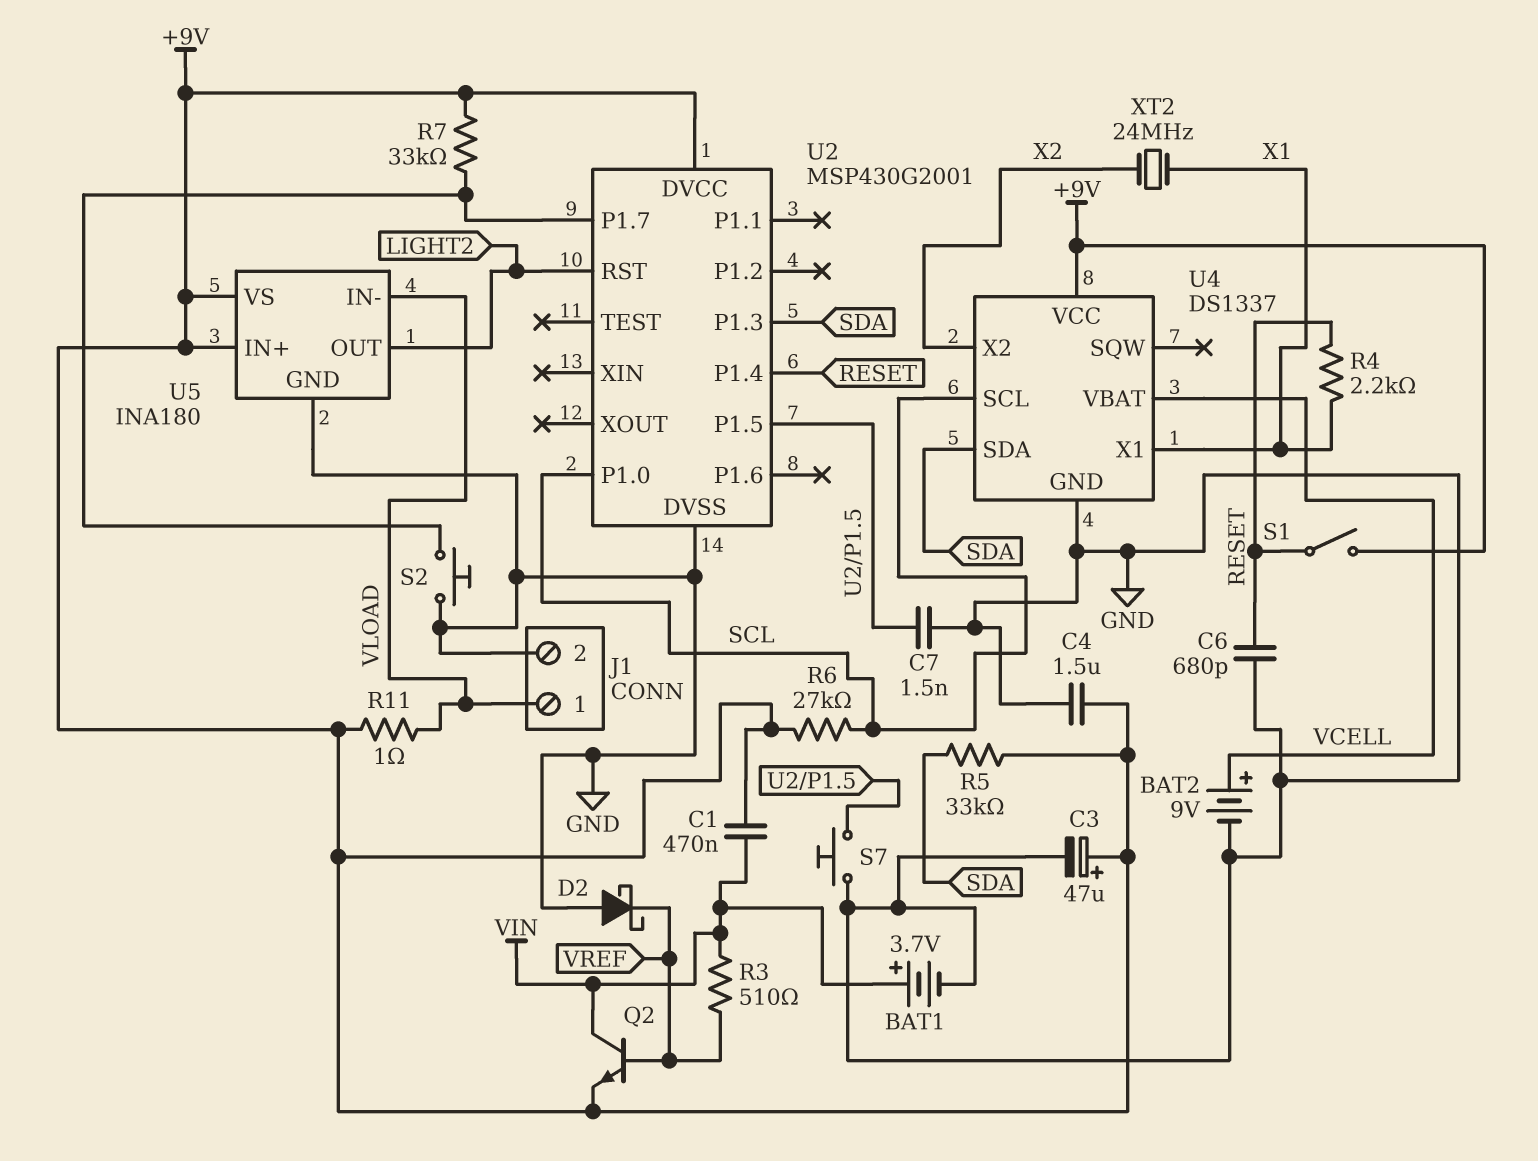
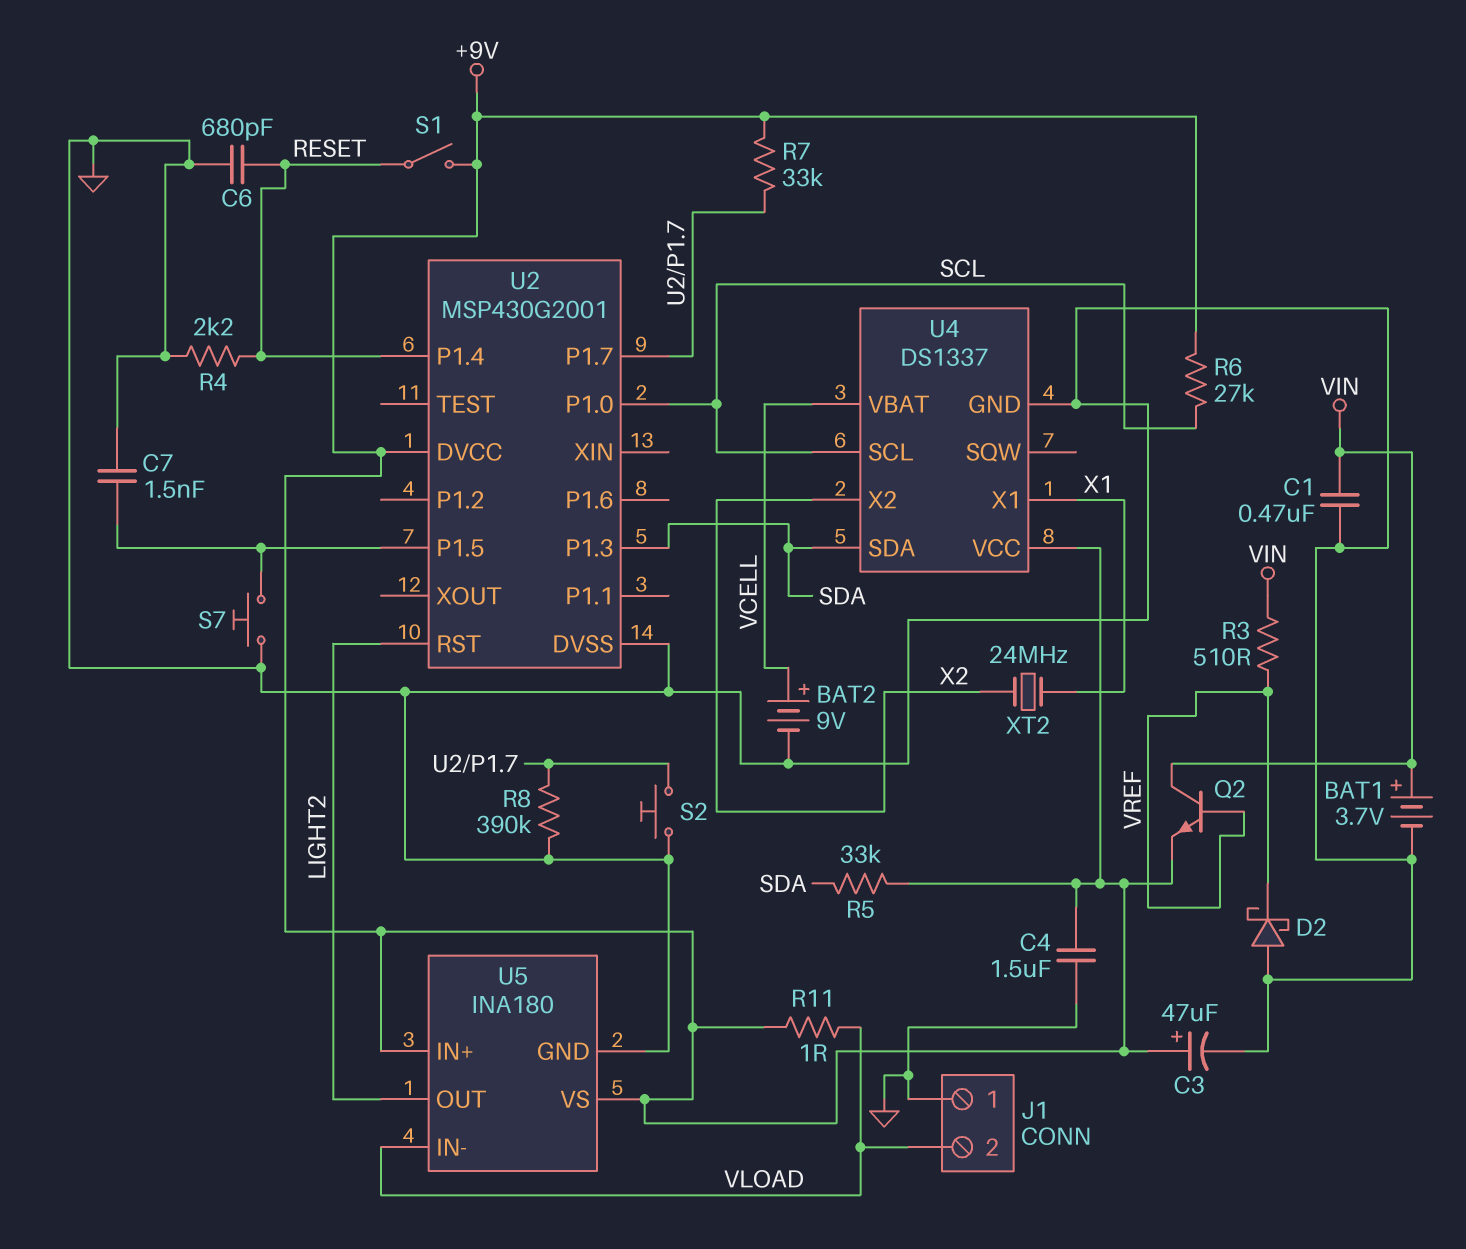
C1: 470nF (+9V, VIN) -> 470nF (GND, VIN)
J1 pin 1: VLOAD -> GND
J1 pin 2: GND -> VLOAD
R4: 2.2k (RESET, X1) -> 2.2k (GND, RESET)
R8: none -> 390k (GND, U2/P1.7)

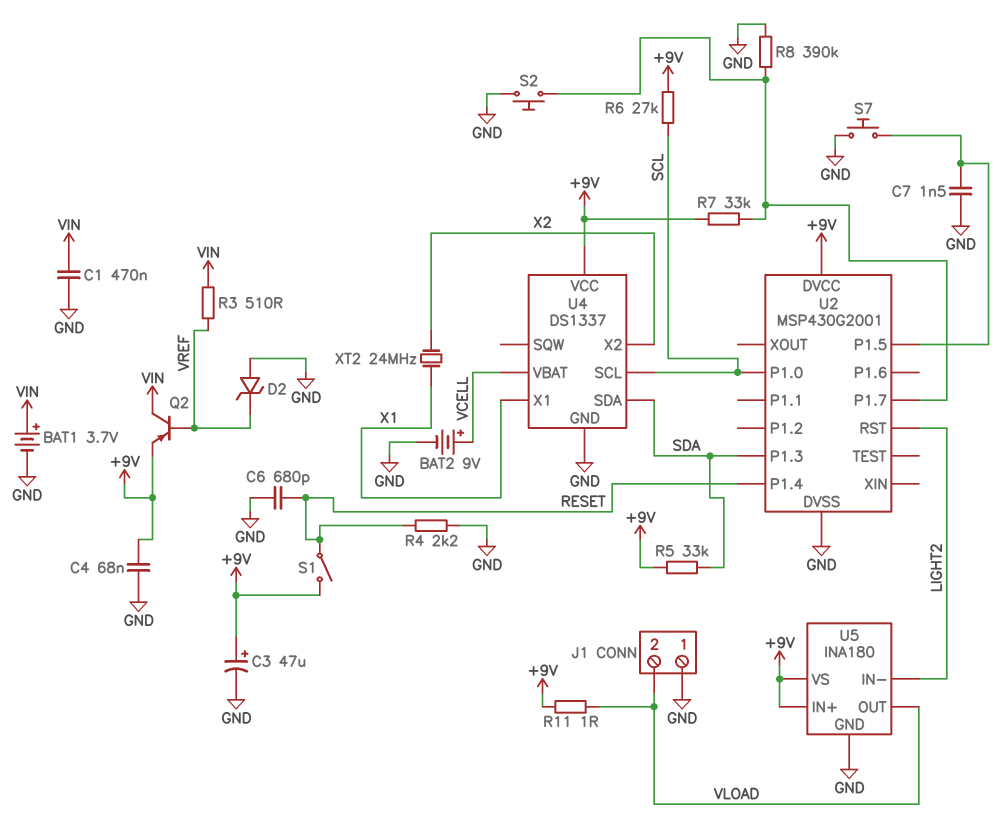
C4: 1.5uF (+9V, GND) -> 68nF (+9V, GND)
D2: schottky (A GND, K VREF) -> zener (A GND, K VREF)
Q2: NPN (B VREF, C VIN, E +9V) -> PNP (B VREF, C VIN, E +9V)
U5 pin IN-: VLOAD -> LIGHT2
U5 pin OUT: LIGHT2 -> VLOAD

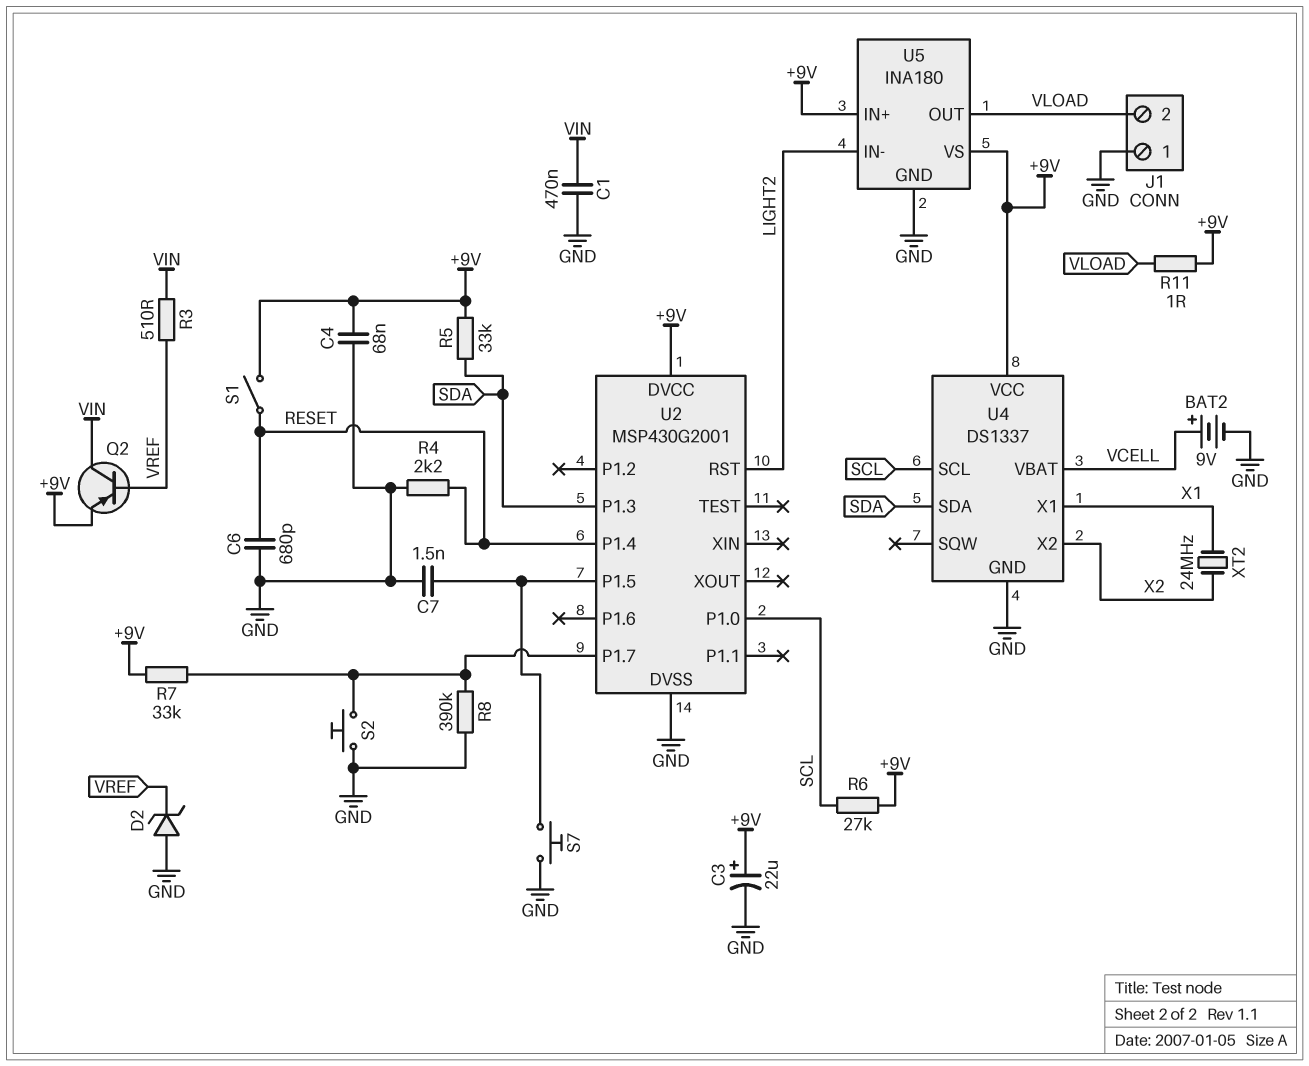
BAT1: 3.7V (plus VIN, minus GND) -> none
C3: 47uF (plus +9V, minus GND) -> 22uF (plus +9V, minus GND)

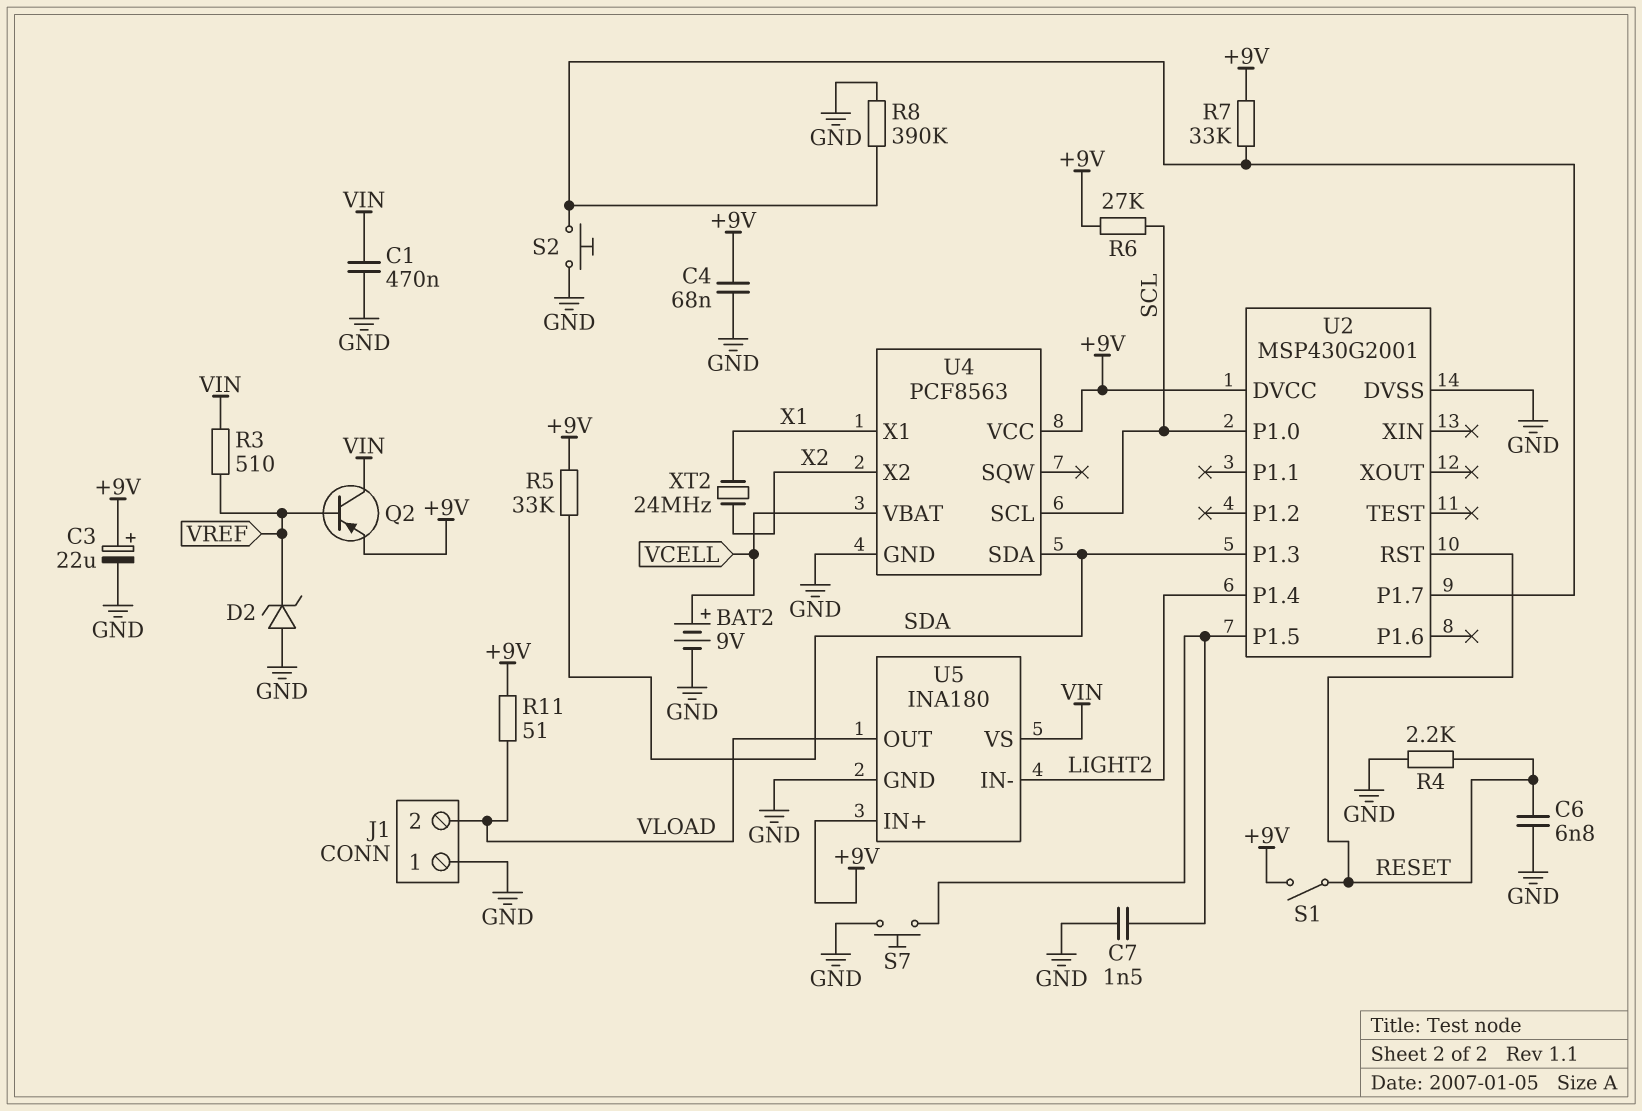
C6: 680pF (GND, RESET) -> 6.8nF (GND, RESET)
R11: 1 (+9V, VLOAD) -> 51 (+9V, VLOAD)
U2 pin P1.4: RESET -> LIGHT2
U2 pin RST: LIGHT2 -> RESET
U4: DS1337 -> PCF8563
U5 pin VS: +9V -> VIN

